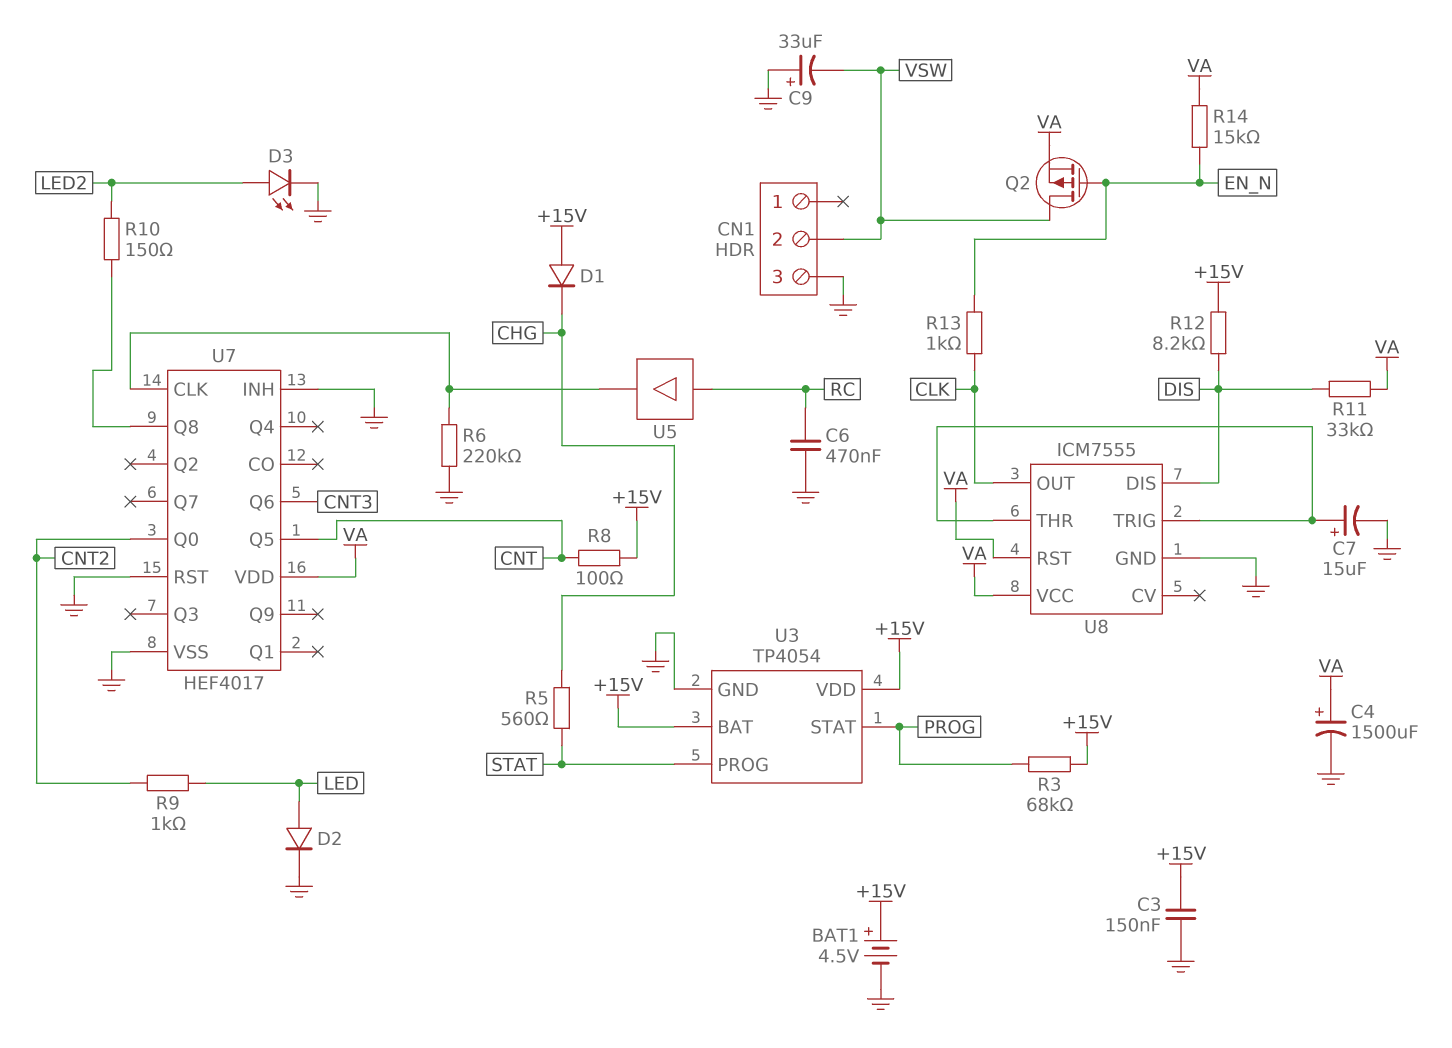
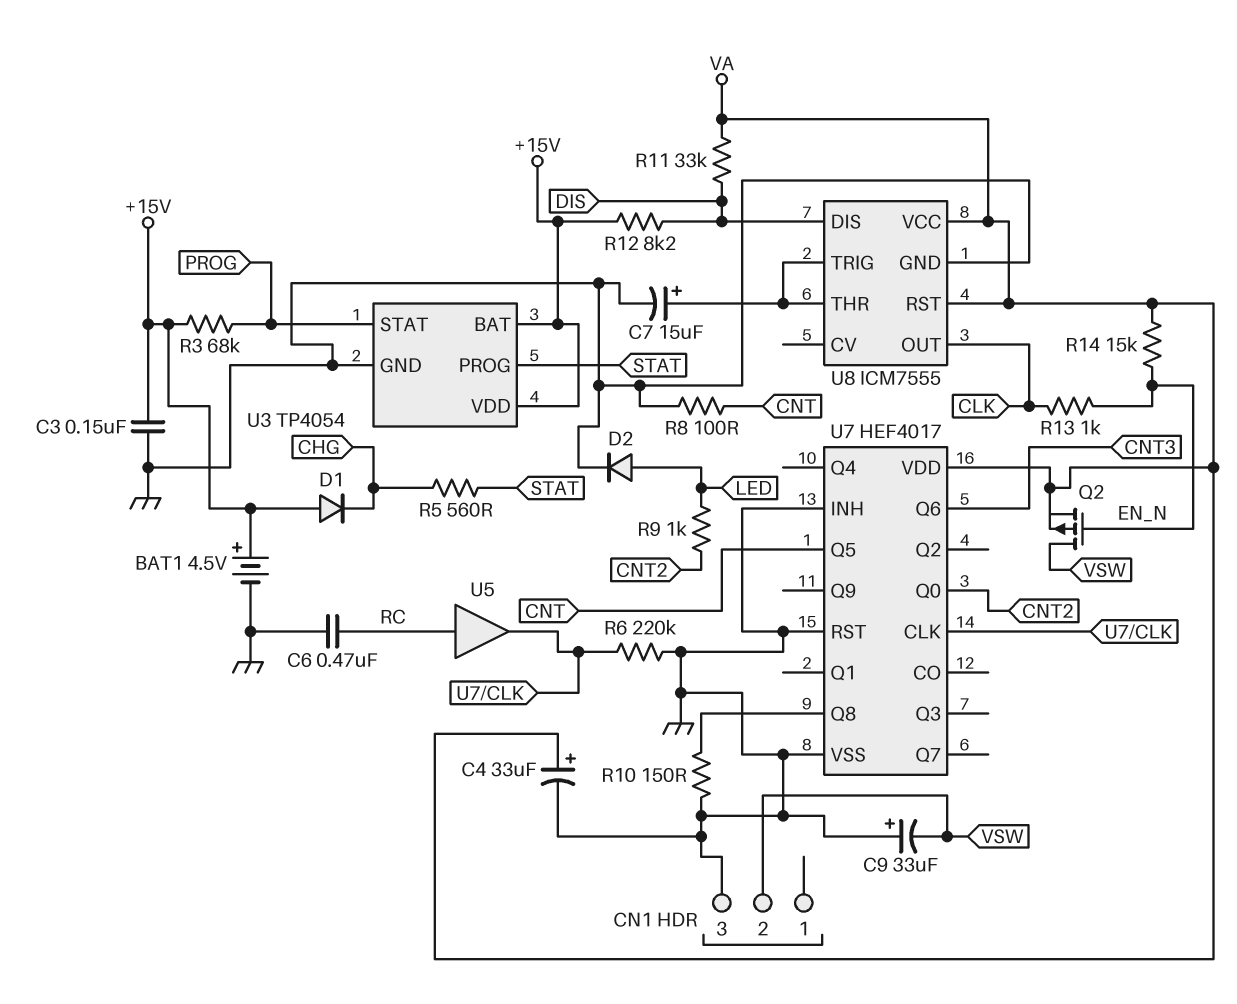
C4: 1500uF (plus VA, minus GND) -> 33uF (plus VA, minus GND)
D3: LED (A LED2, K GND) -> none
R8: 100 (+15V, CNT) -> 100 (CNT, GND)
R10: 150 (LED2, U7/Q8) -> 150 (GND, U7/Q8)

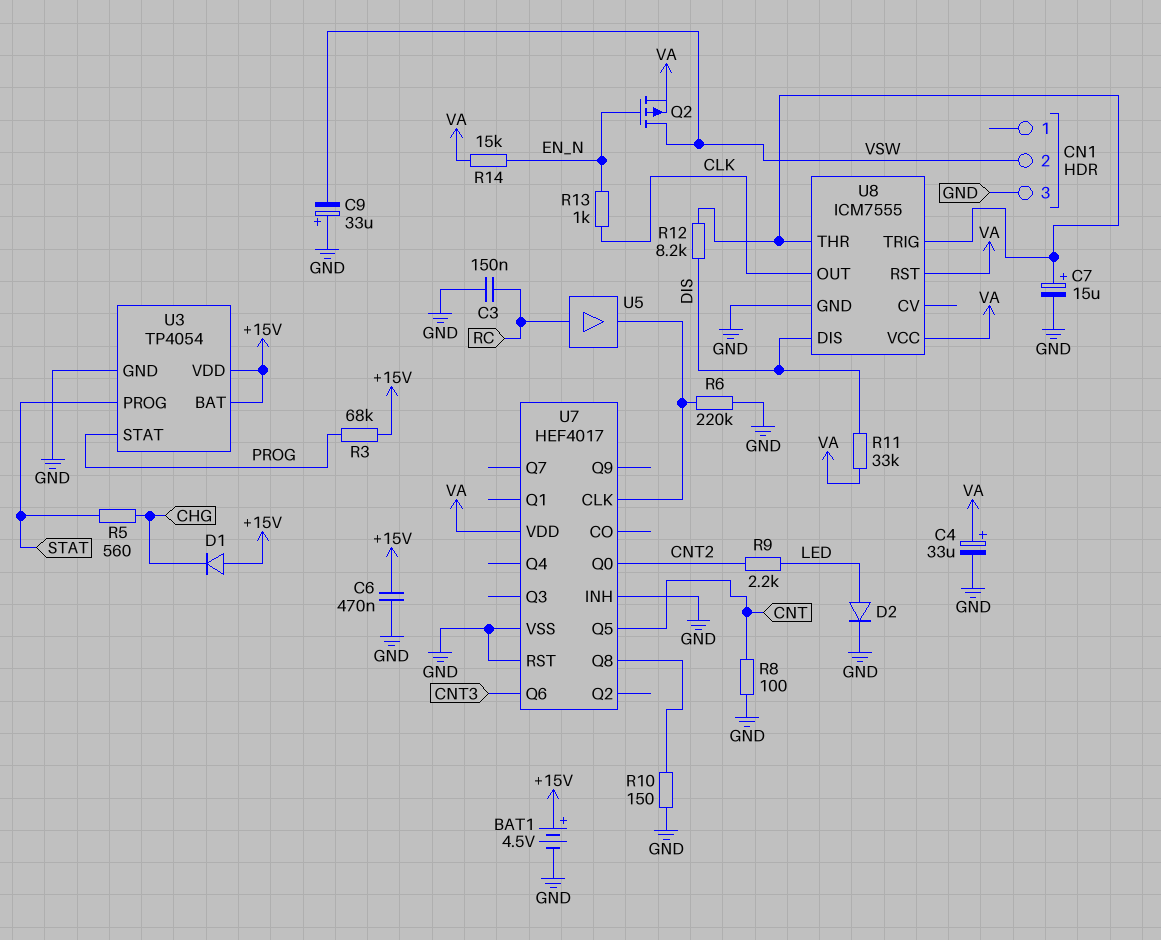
C3: 150nF (+15V, GND) -> 150nF (GND, RC)
C6: 470nF (GND, RC) -> 470nF (+15V, GND)
R9: 1k (CNT2, LED) -> 2.2k (CNT2, LED)
R12: 8.2k (+15V, DIS) -> 8.2k (DIS, U8/THR)

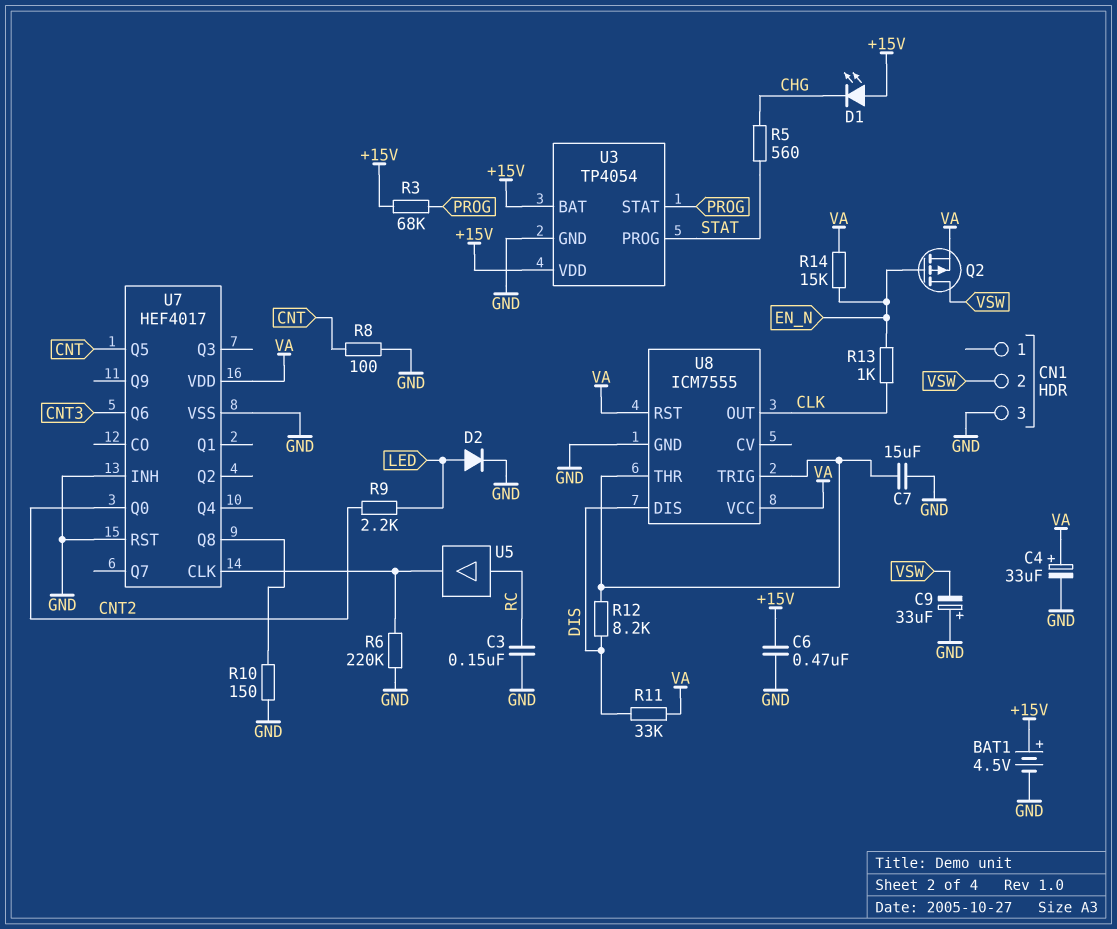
C7: 15uF (plus U8/THR, minus GND) -> 15uF (GND, U8/THR)
D1: diode (A +15V, K CHG) -> LED (A +15V, K CHG)

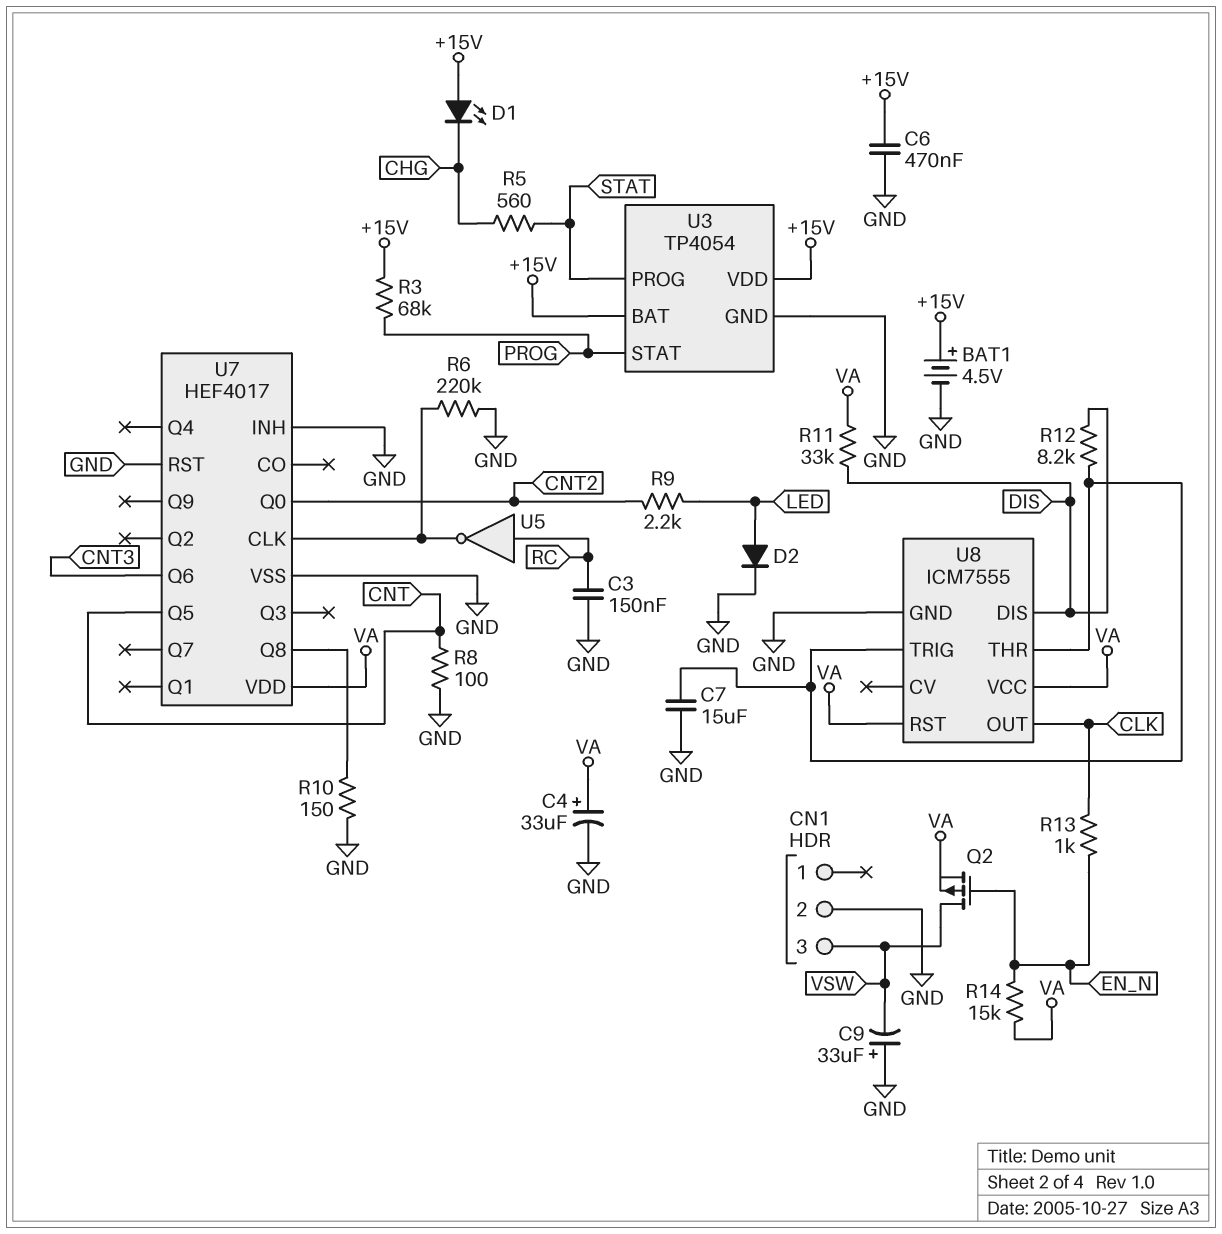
CN1 pin 2: VSW -> GND
CN1 pin 3: GND -> VSW
U5: buffer (in RC, out U7/CLK) -> NOT (in RC, out U7/CLK)

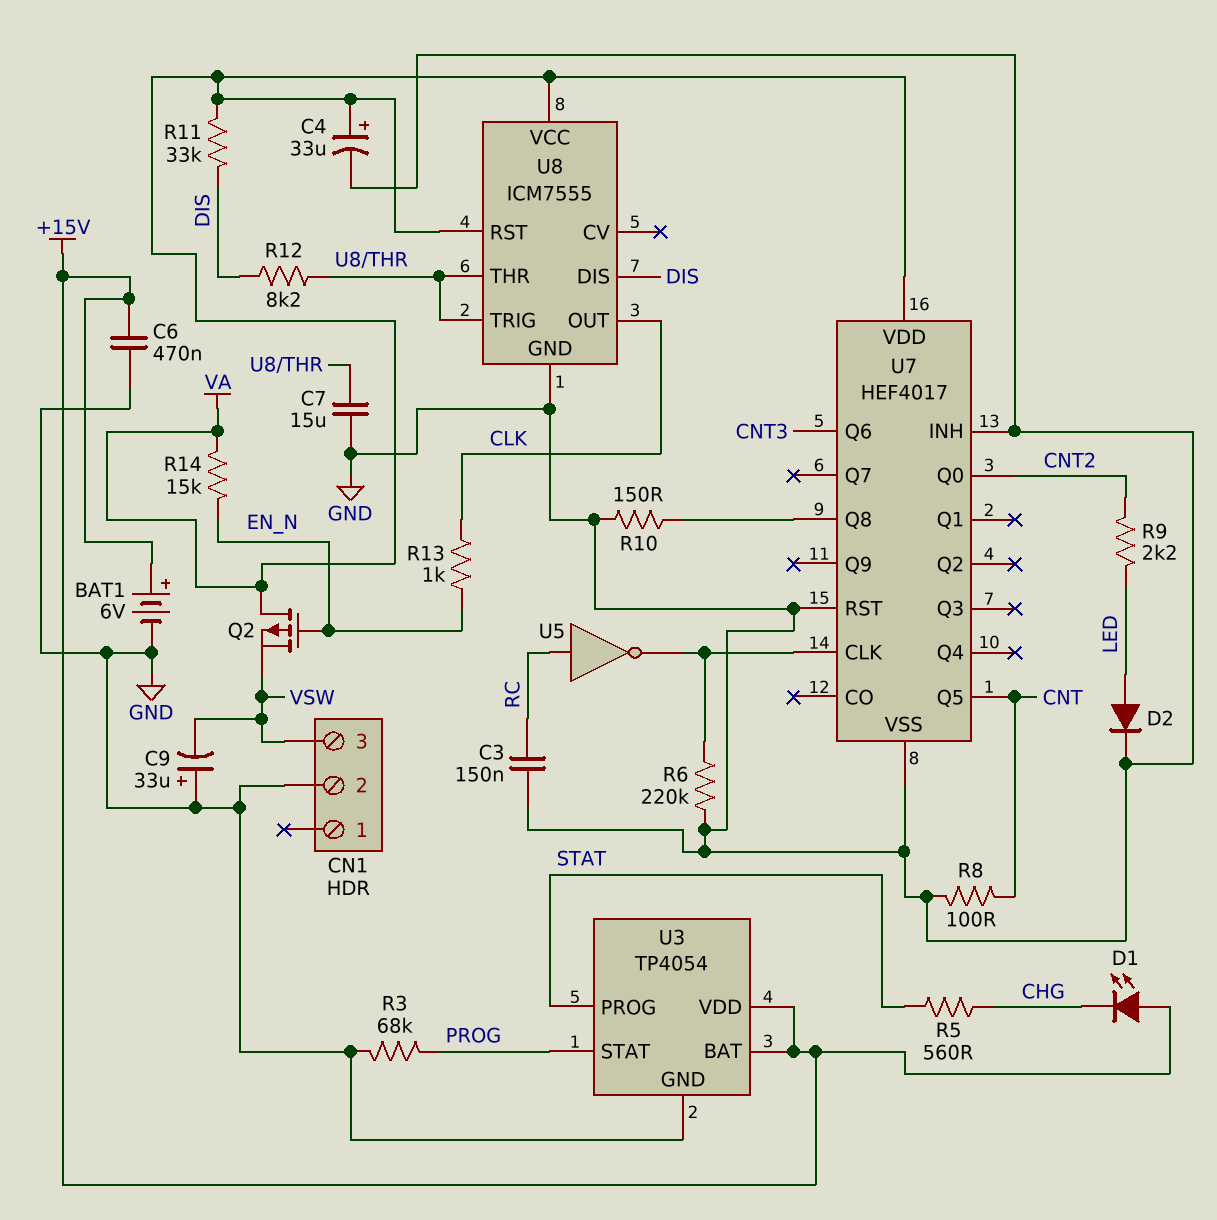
BAT1: 4.5V (plus +15V, minus GND) -> 6V (plus +15V, minus GND)
Q2: PMOS (G EN_N, D VSW, S VA) -> PMOS (G EN_N, D VA, S VSW)
R3: 68k (+15V, PROG) -> 68k (GND, PROG)

